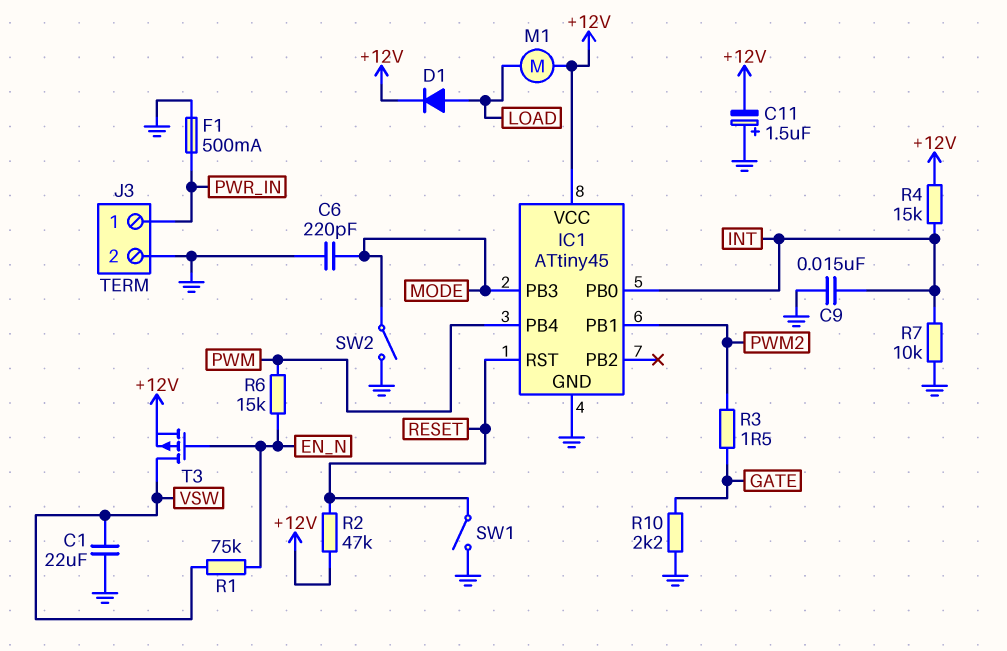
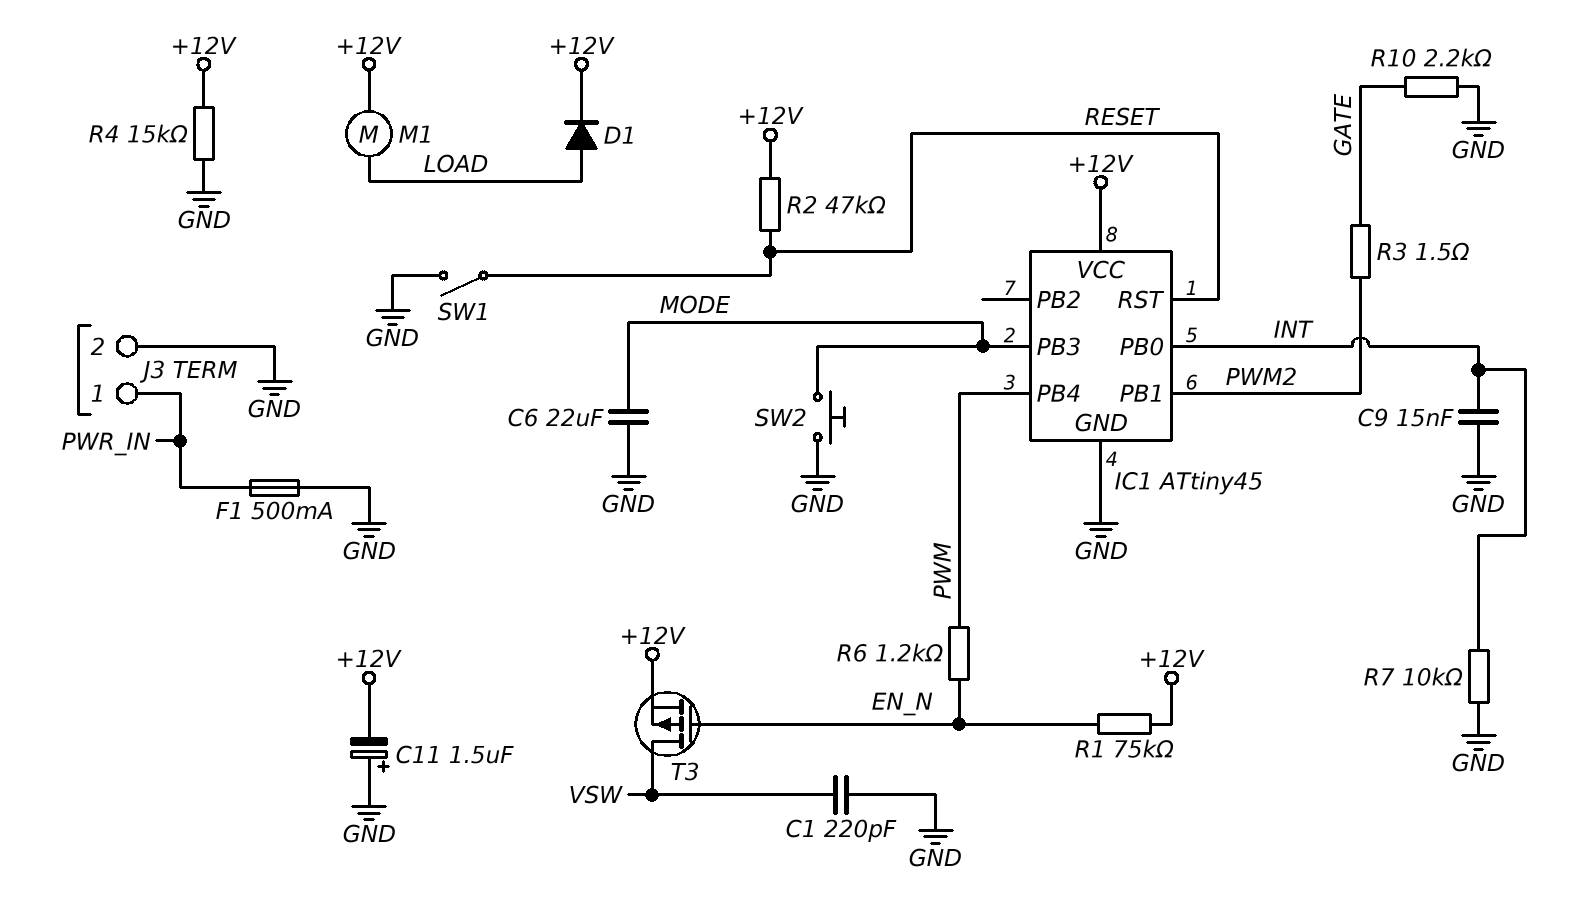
C1: 22uF (GND, VSW) -> 220pF (GND, VSW)
C6: 220pF (GND, MODE) -> 22uF (GND, MODE)
R1: 75k (EN_N, VSW) -> 75k (+12V, EN_N)
R4: 15k (+12V, INT) -> 15k (+12V, GND)
R6: 15k (EN_N, PWM) -> 1.2k (EN_N, PWM)
SW2: switch (GND, MODE) -> button (GND, MODE)

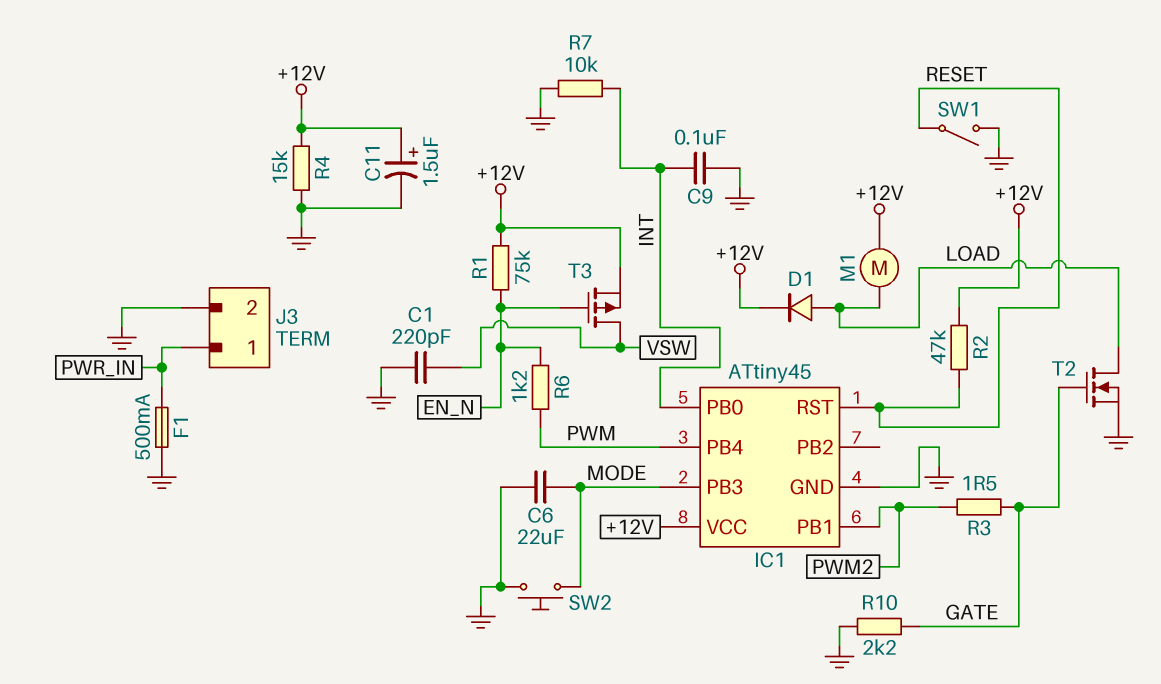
C9: 15nF (GND, INT) -> 100nF (GND, INT)
C11: 1.5uF (plus GND, minus +12V) -> 1.5uF (plus +12V, minus GND)
T2: none -> NMOS (G GATE, D LOAD, S GND)

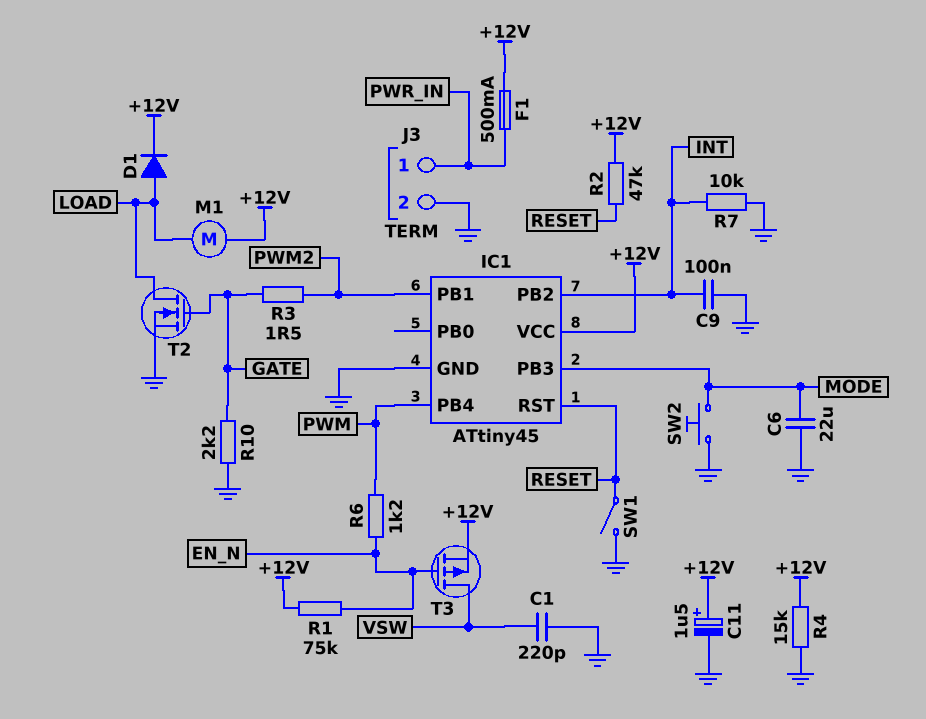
F1: 500mA (GND, PWR_IN) -> 500mA (+12V, PWR_IN)
IC1 pin PB0: INT -> none
IC1 pin PB2: none -> INT

